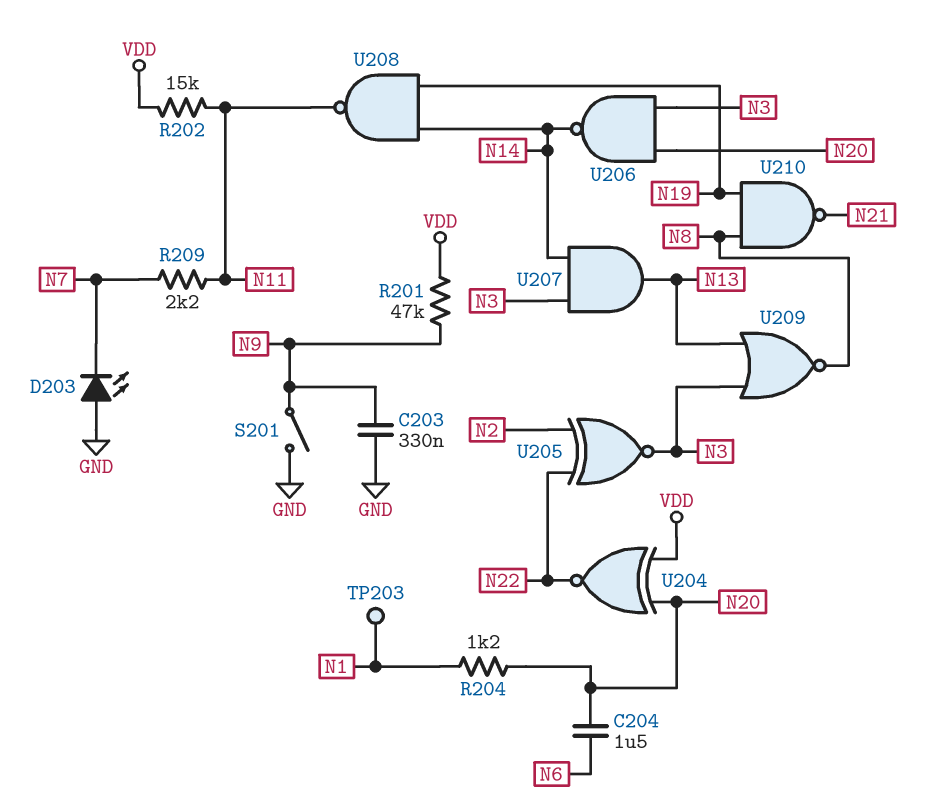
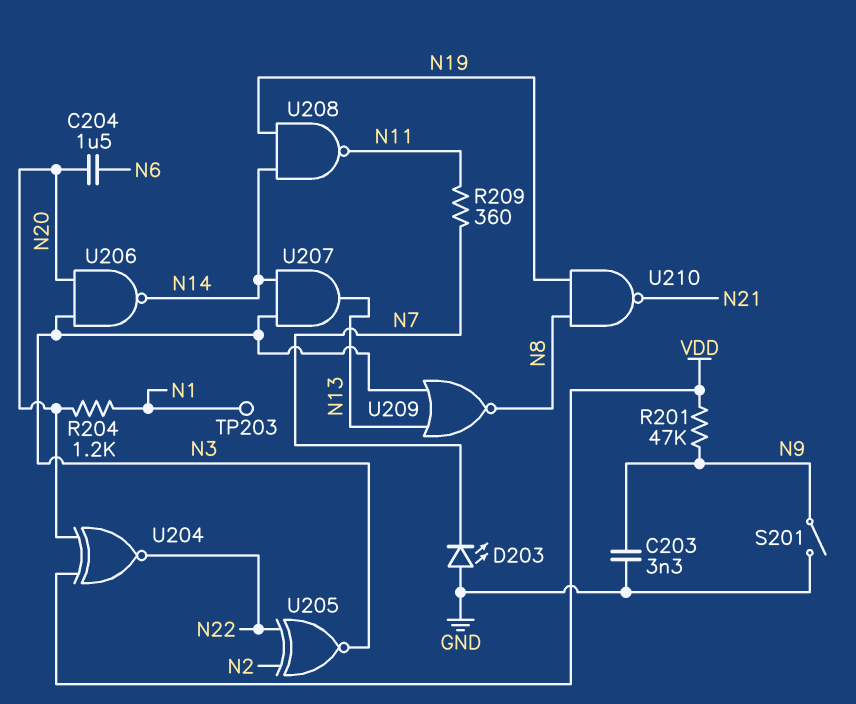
C203: 330nF (GND, N9) -> 3.3nF (GND, N9)
R202: 15k (N11, VDD) -> none
R209: 2.2k (N7, N11) -> 360 (N7, N11)

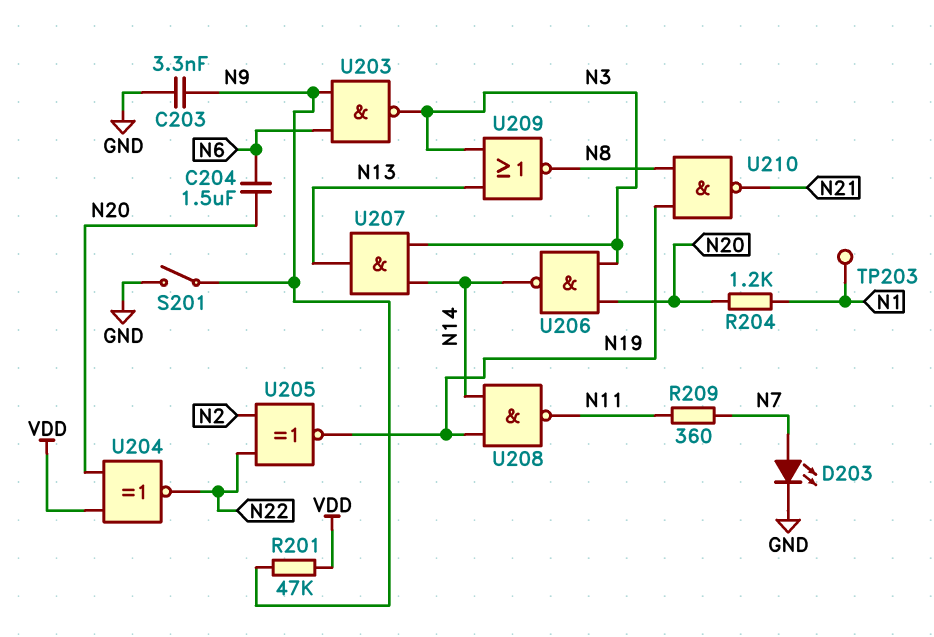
D203: LED (A GND, K N7) -> LED (A N7, K GND)
U203: none -> NAND (in N6, in N9, out N3)
U205: XNOR (in N2, in N22, out N3) -> XNOR (in N2, in N22, out N19)

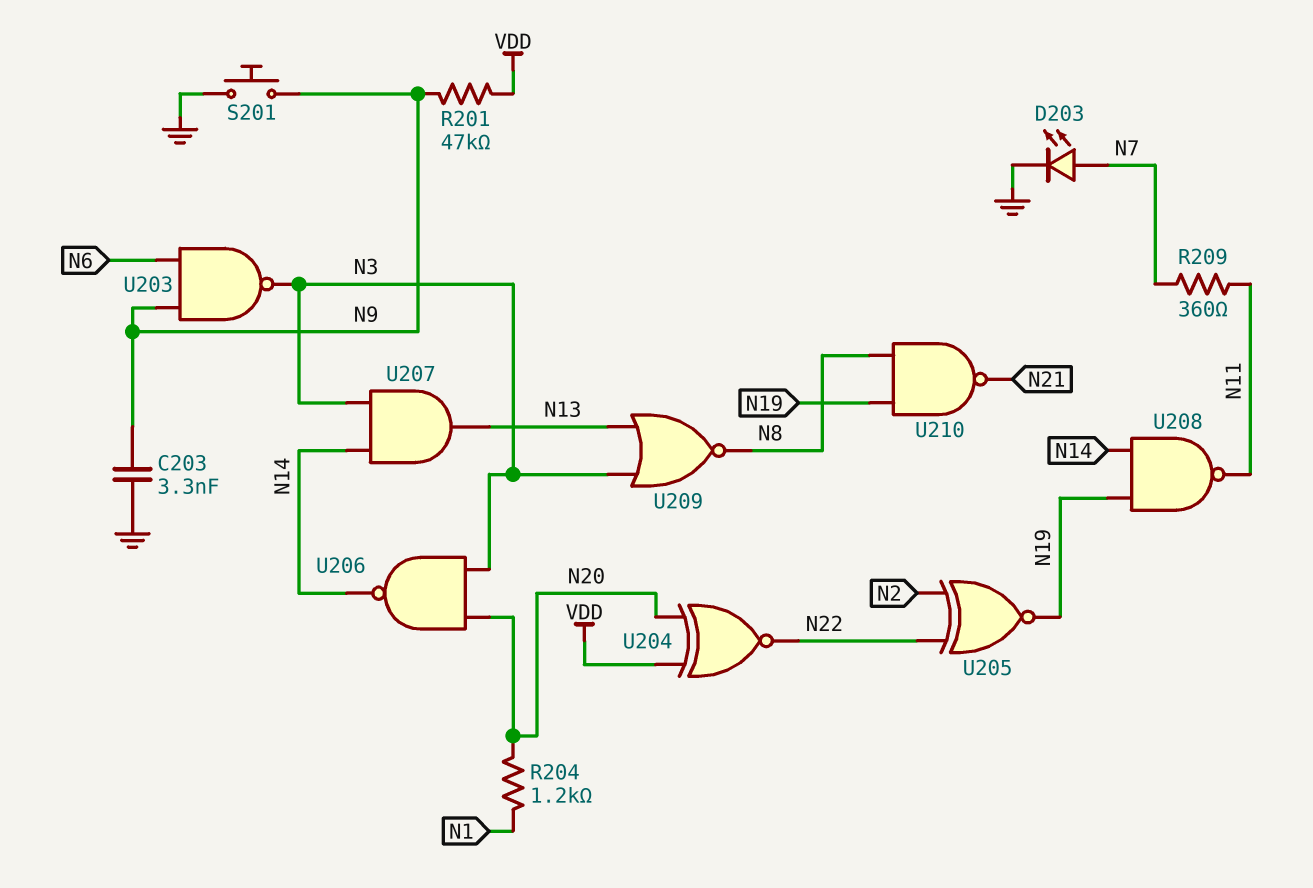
C204: 1.5uF (N6, N20) -> none
S201: switch (GND, N9) -> button (GND, N9)
TP203: test point (N1) -> none

